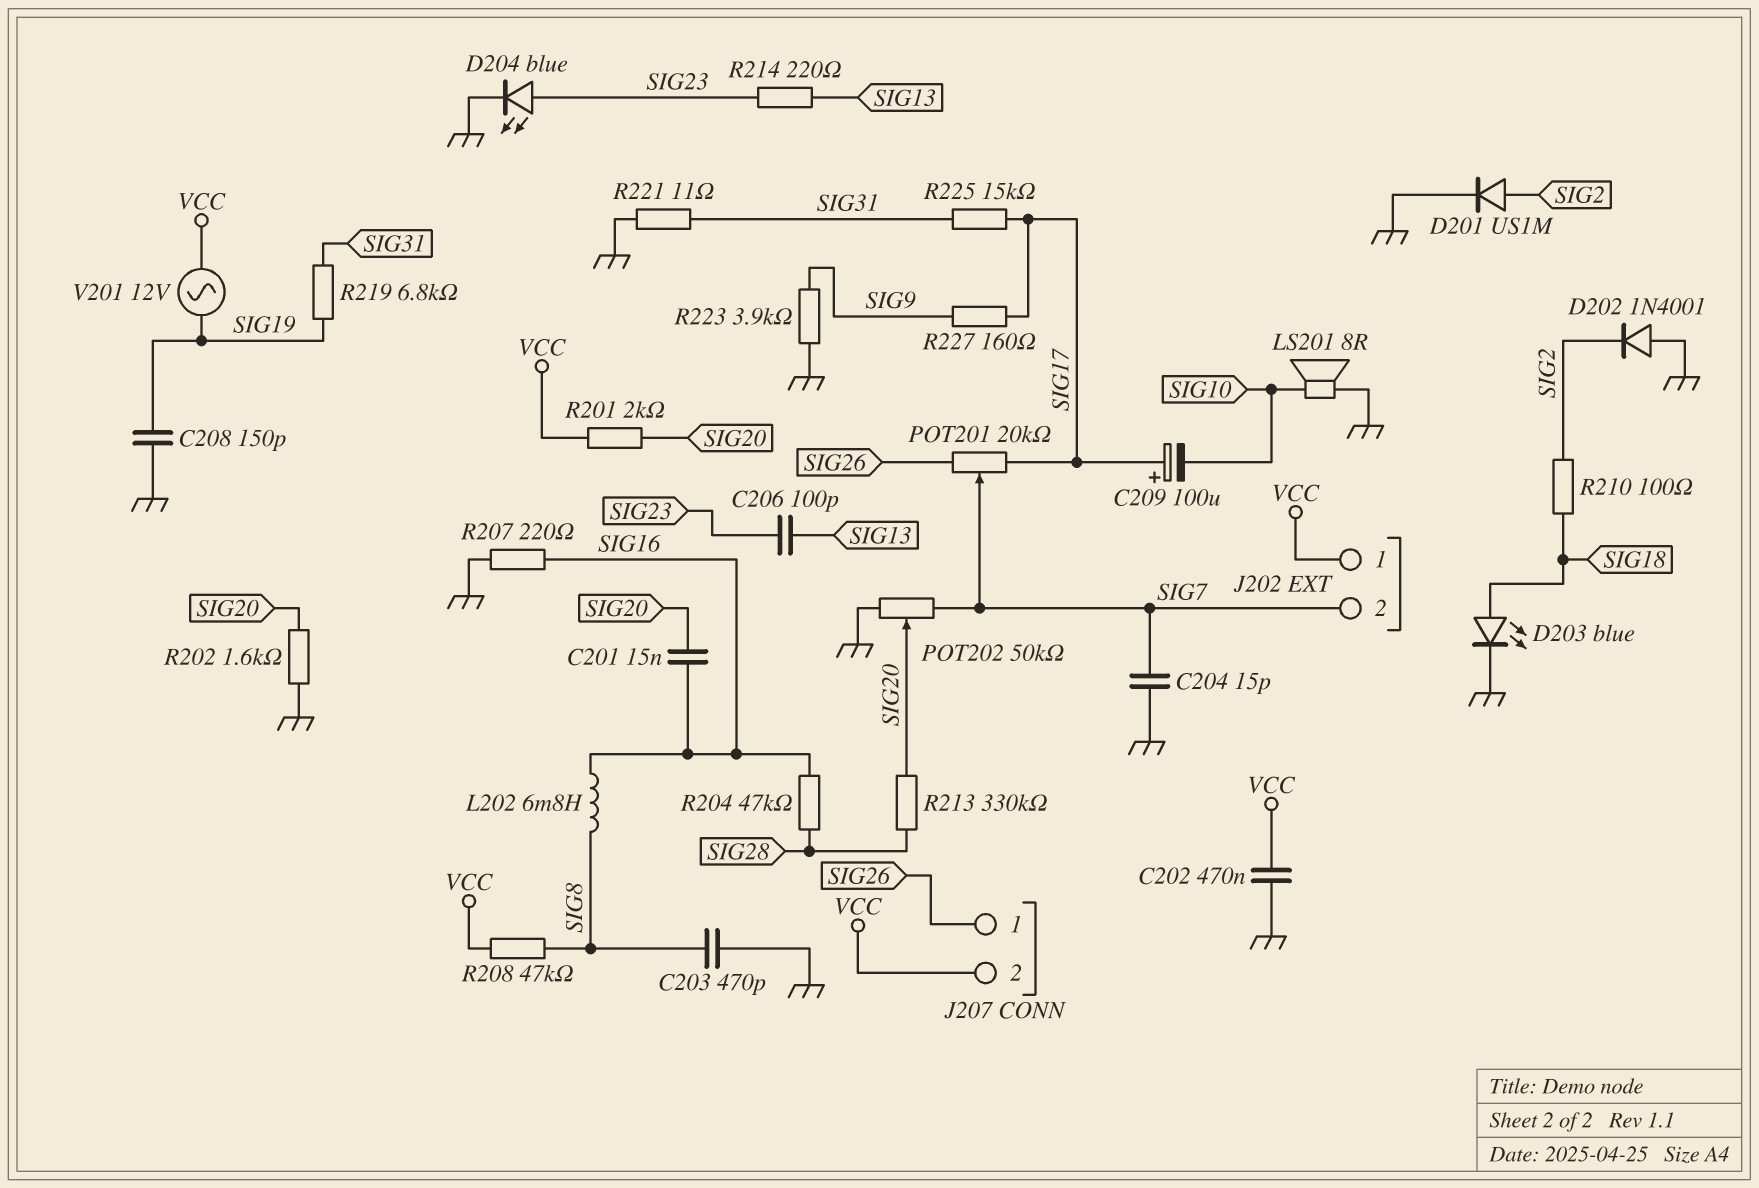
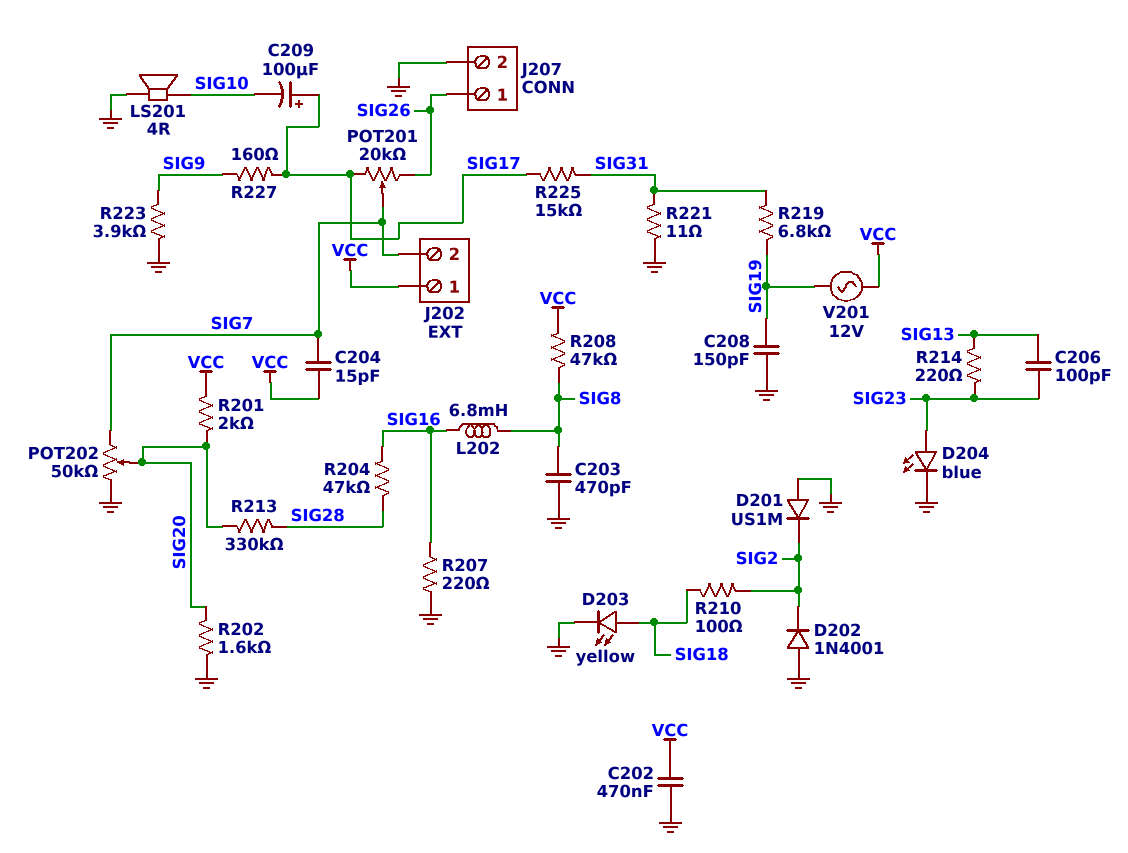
C201: 15nF (SIG16, SIG20) -> none
C204: 15pF (GND, SIG7) -> 15pF (SIG7, VCC)
D201: diode US1M (A SIG2, K GND) -> diode US1M (A GND, K SIG2)
D203: LED blue (A SIG18, K GND) -> LED yellow (A SIG18, K GND)
J207 pin 2: VCC -> GND
LS201: speaker 8R (GND, SIG10) -> speaker 4R (GND, SIG10)

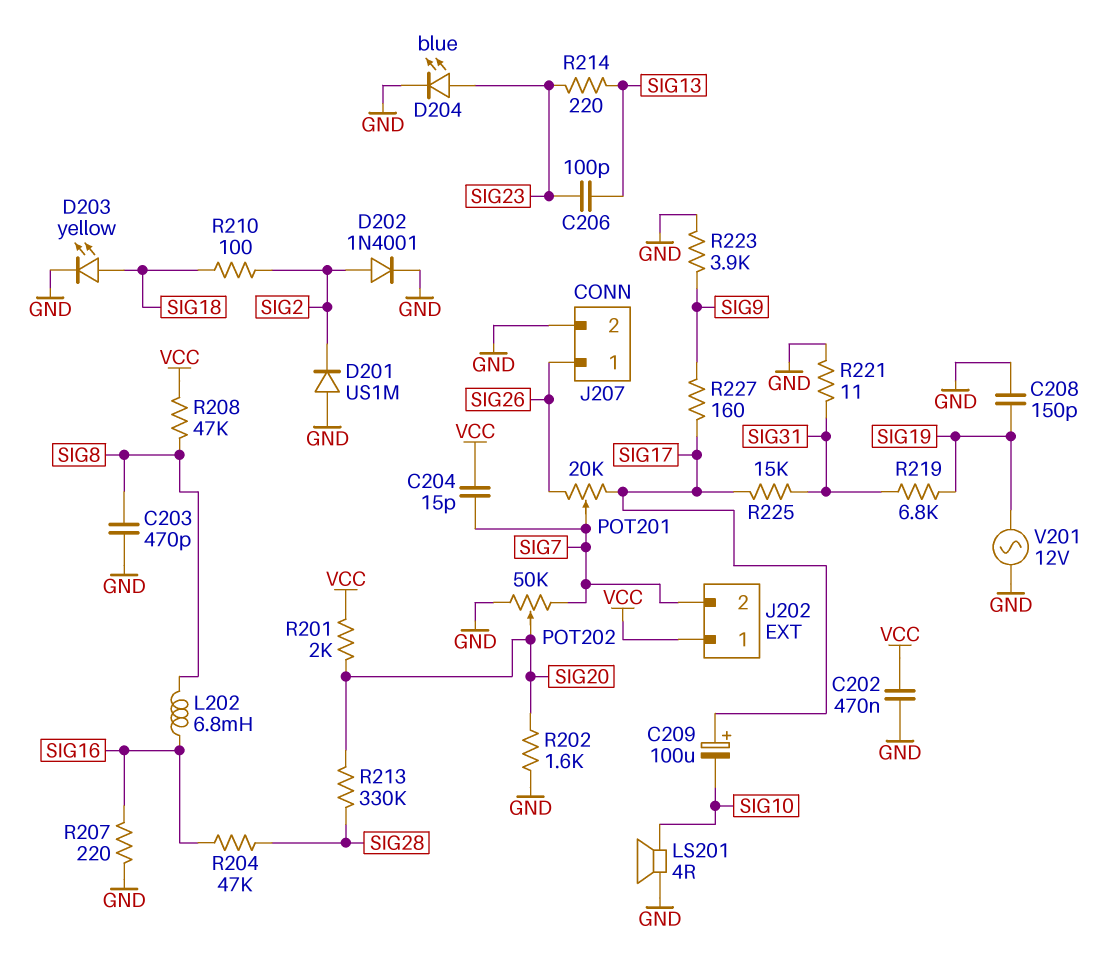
D202: diode 1N4001 (A GND, K SIG2) -> diode 1N4001 (A SIG2, K GND)
V201: AC 12V (SIG19, VCC) -> AC 12V (GND, SIG19)

